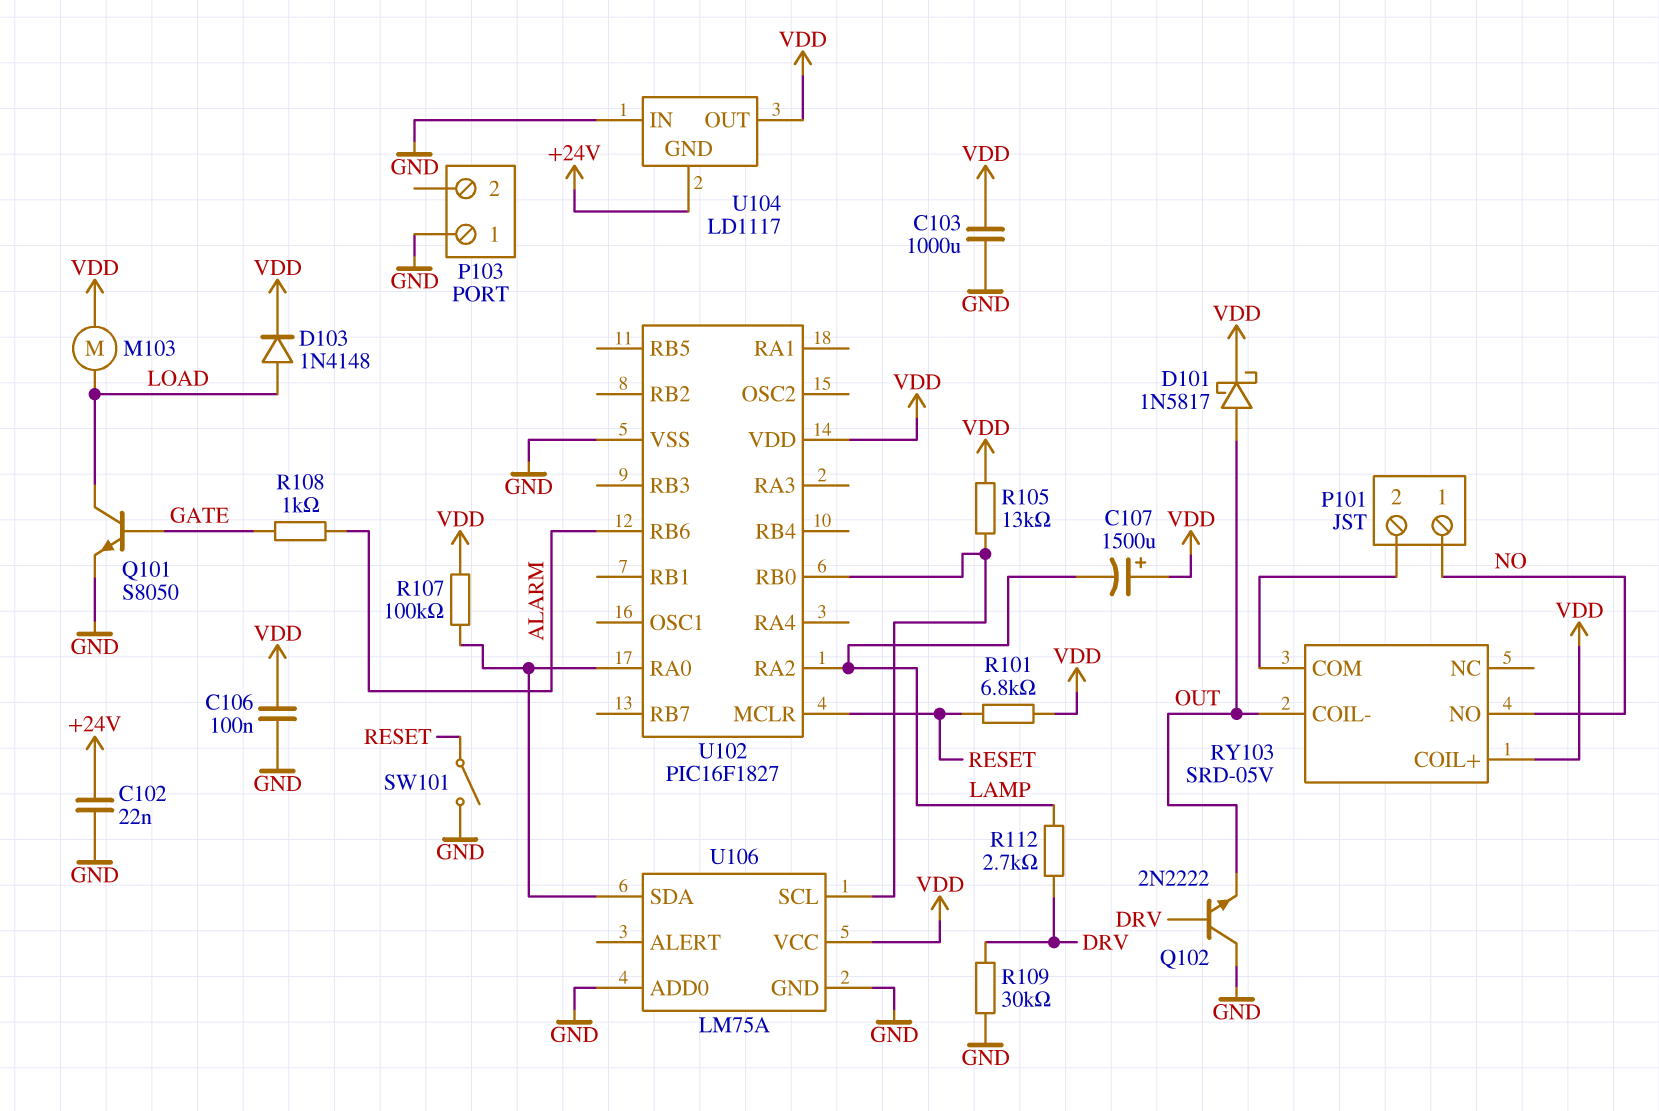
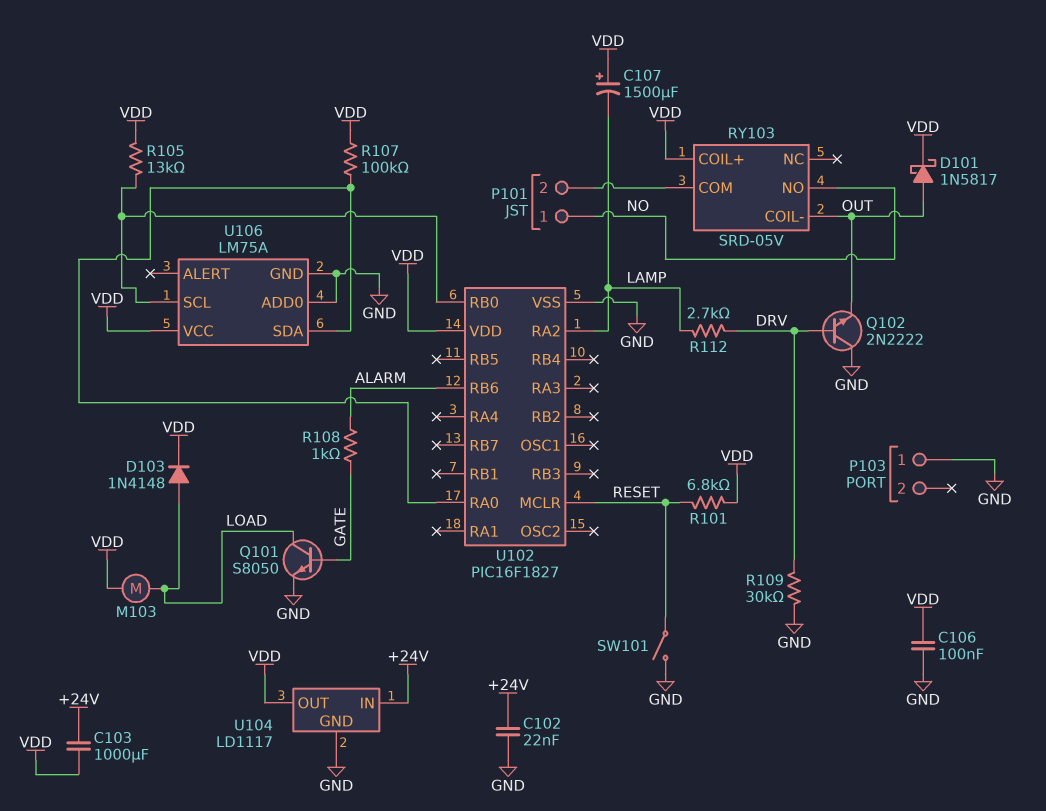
C103: 1000uF (GND, VDD) -> 1000uF (+24V, VDD)
U104 pin GND: +24V -> GND
U104 pin IN: GND -> +24V

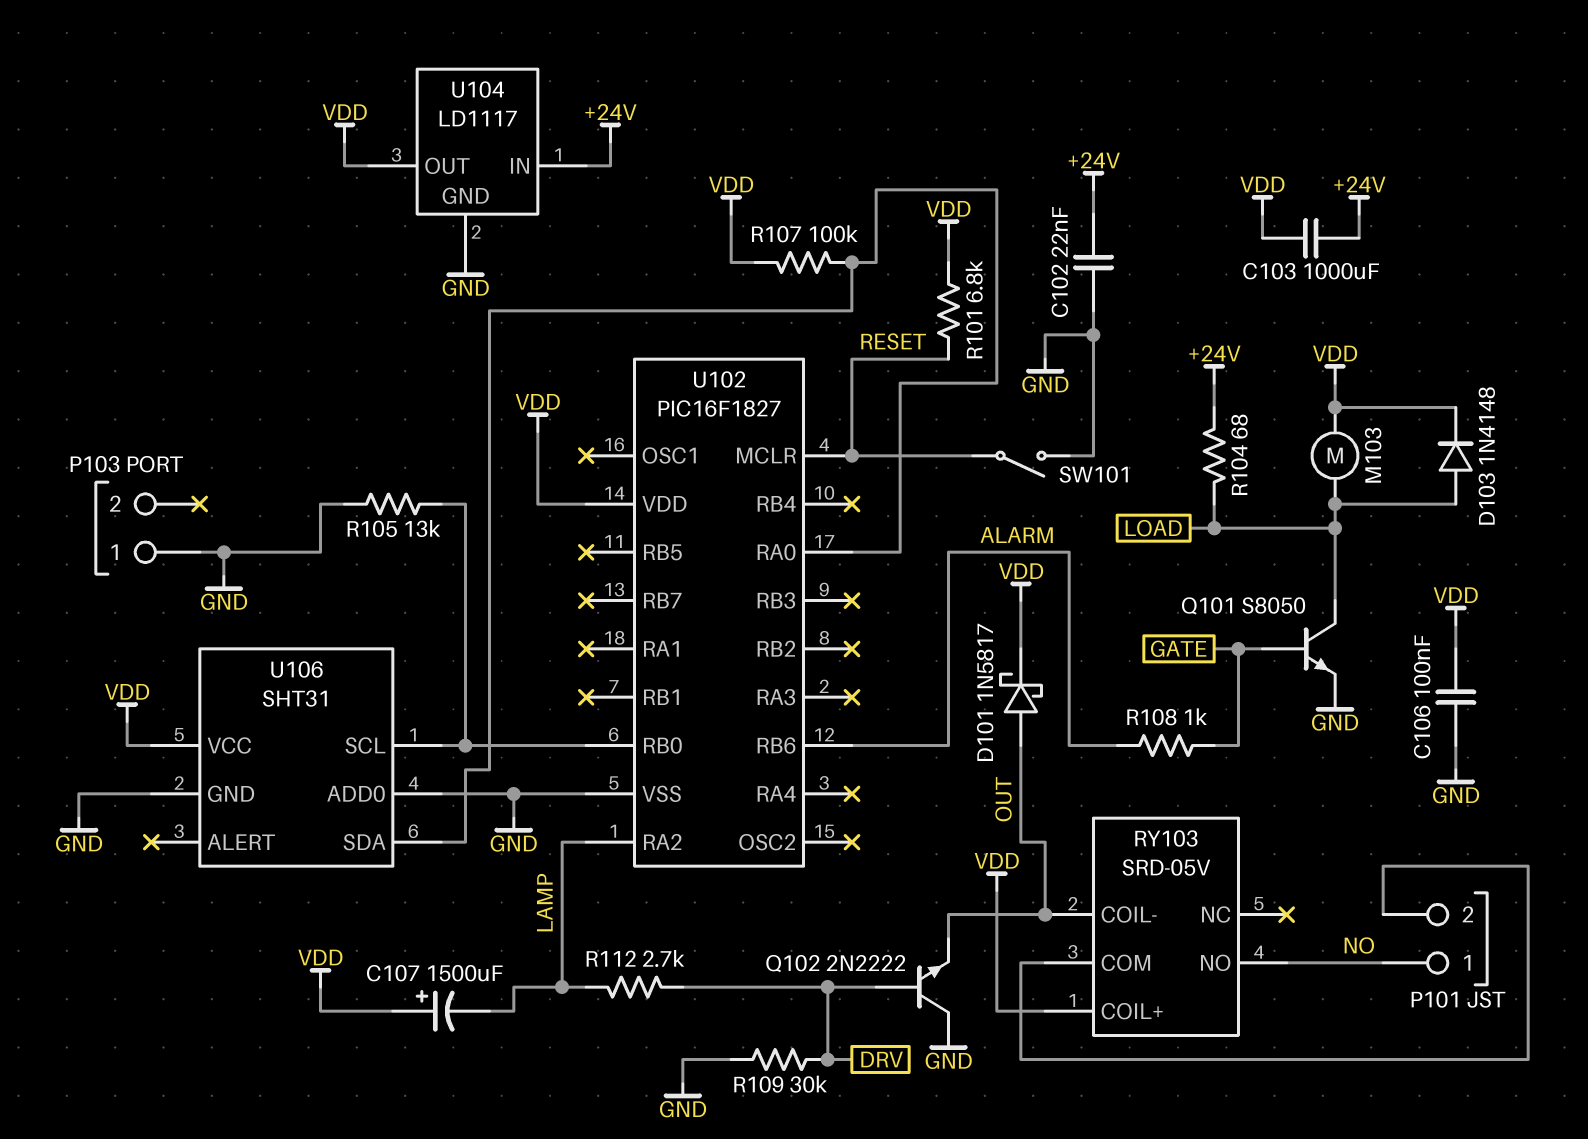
R104: none -> 68 (+24V, LOAD)
R105: 13k (U102/RB0, VDD) -> 13k (GND, U102/RB0)
U106: LM75A -> SHT31

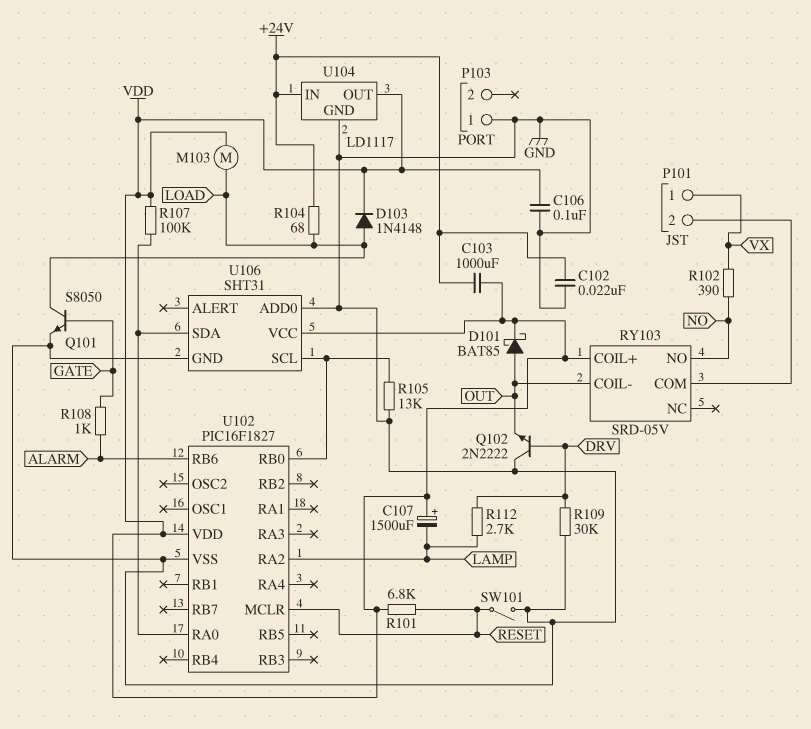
D101: schottky 1N5817 (A OUT, K VDD) -> schottky BAT85 (A OUT, K VDD)
P101 pin 1: NO -> VX
R102: none -> 390 (NO, VX)

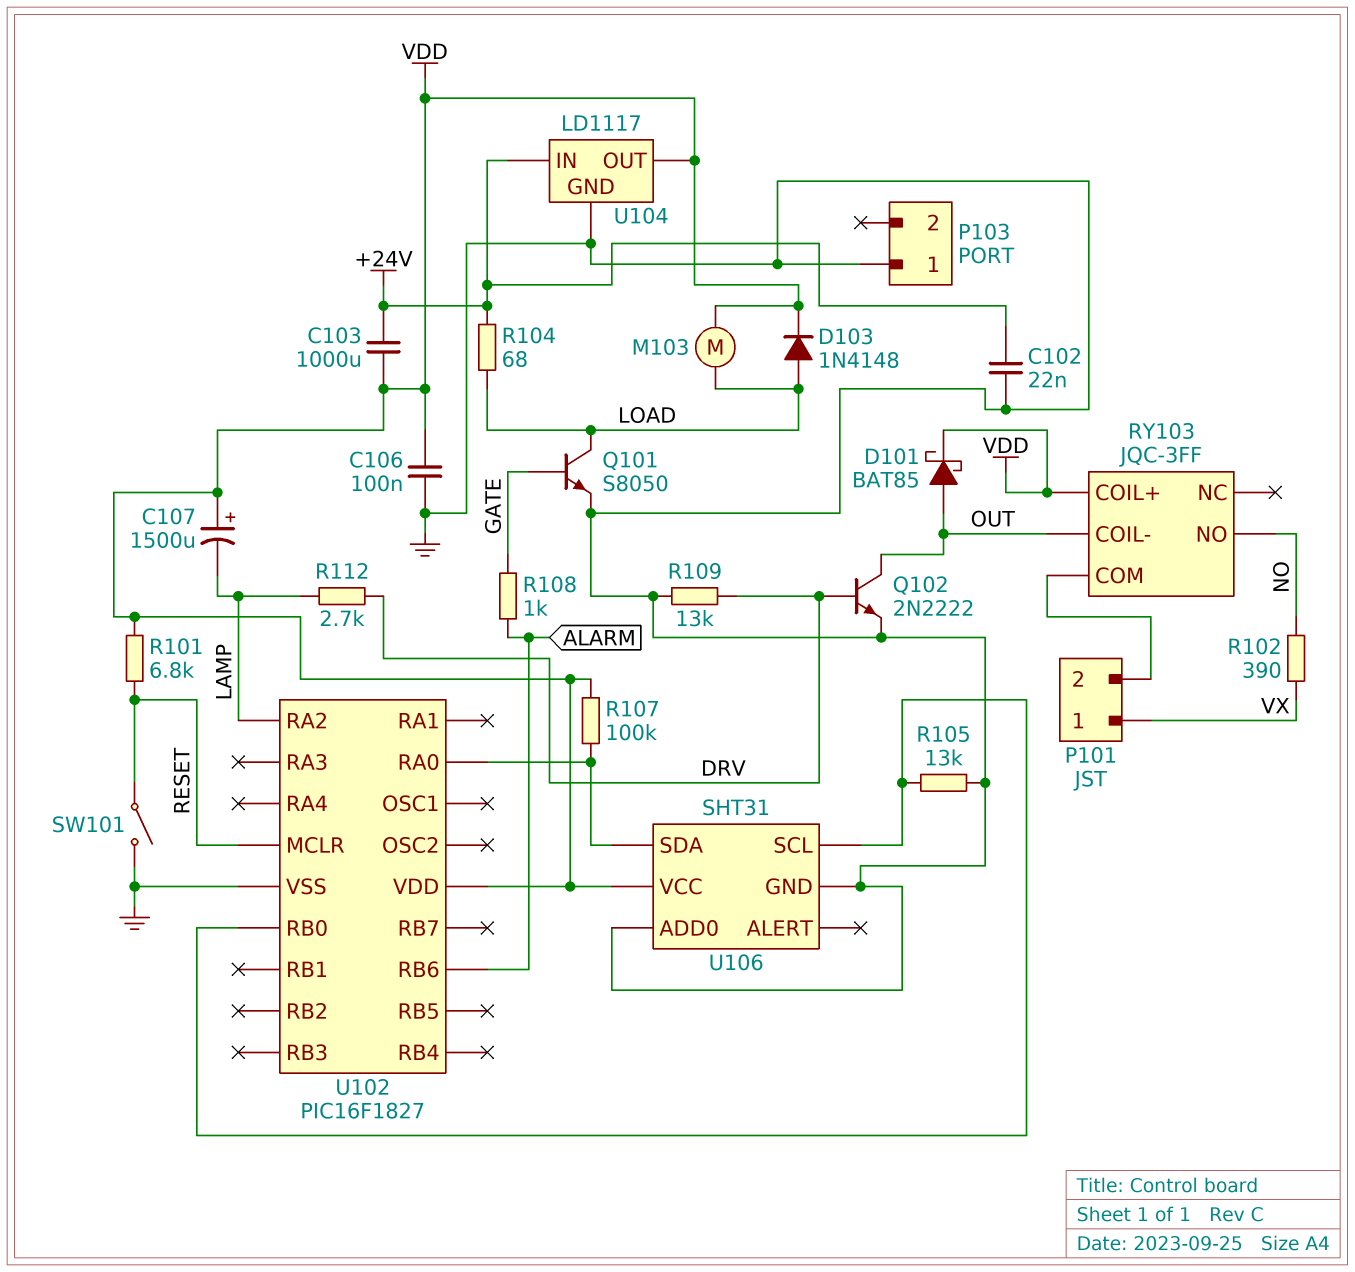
Q102: NPN 2N2222 (B DRV, C GND, E OUT) -> NPN 2N2222 (B DRV, C OUT, E GND)
R109: 30k (DRV, GND) -> 13k (DRV, GND)
RY103: SRD-05V -> JQC-3FF

